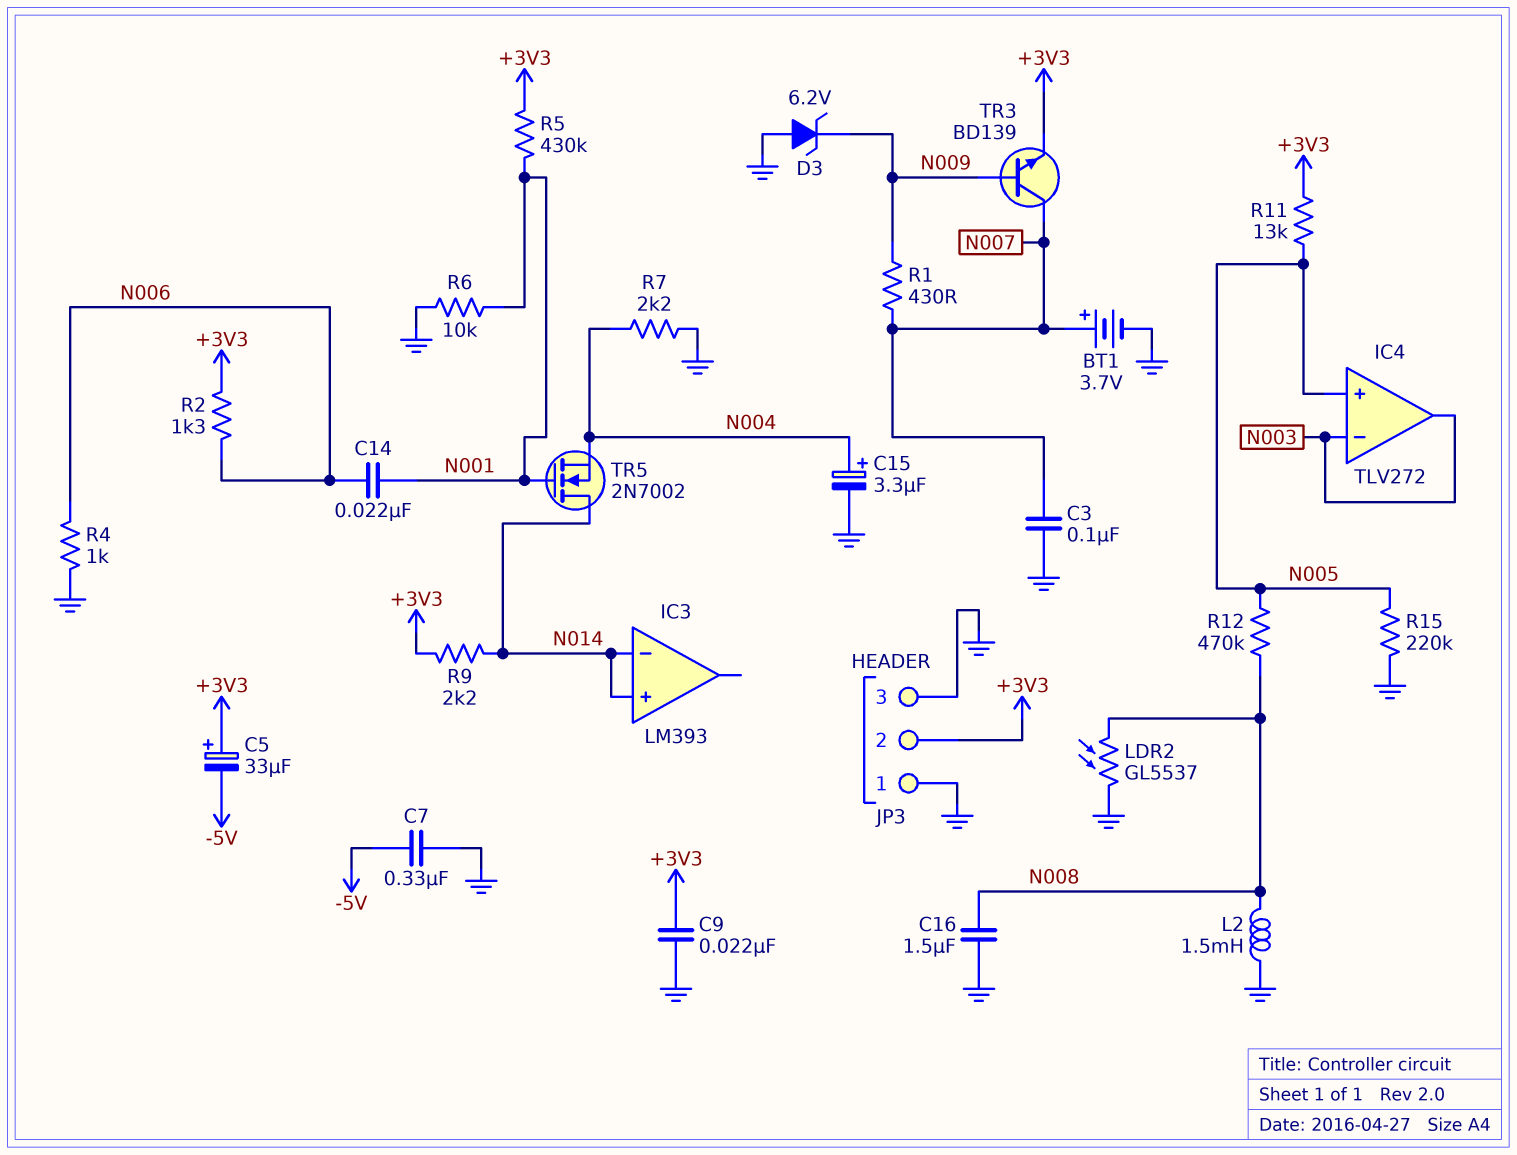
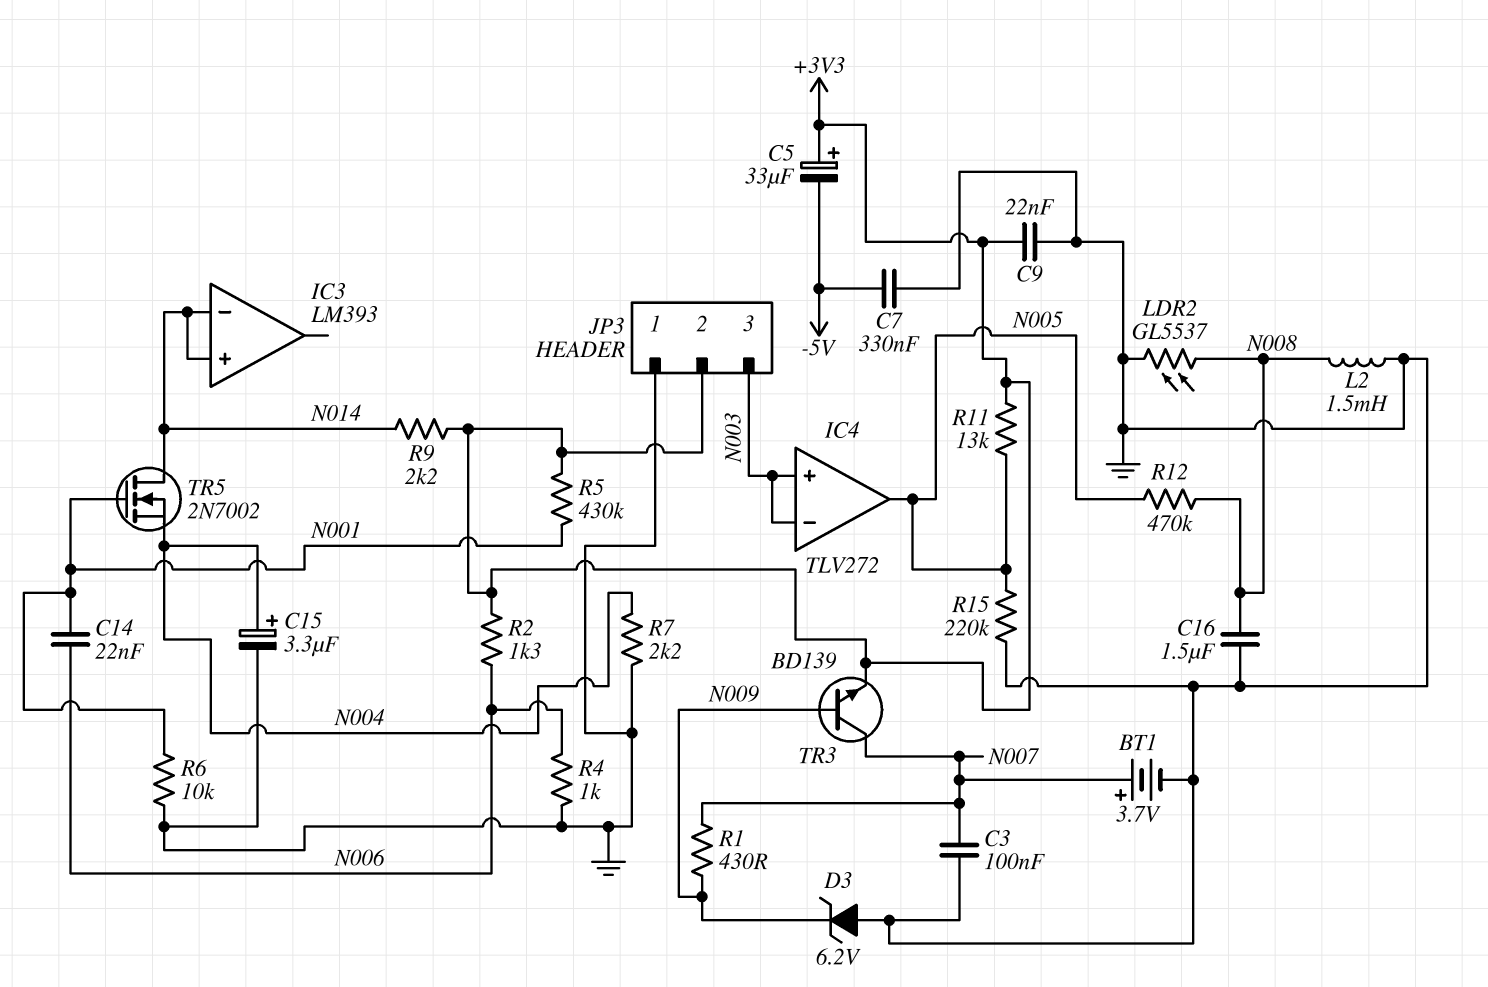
IC4 pin in+: N005 -> N003
IC4 pin out: N003 -> N005
JP3 pin 3: GND -> N003

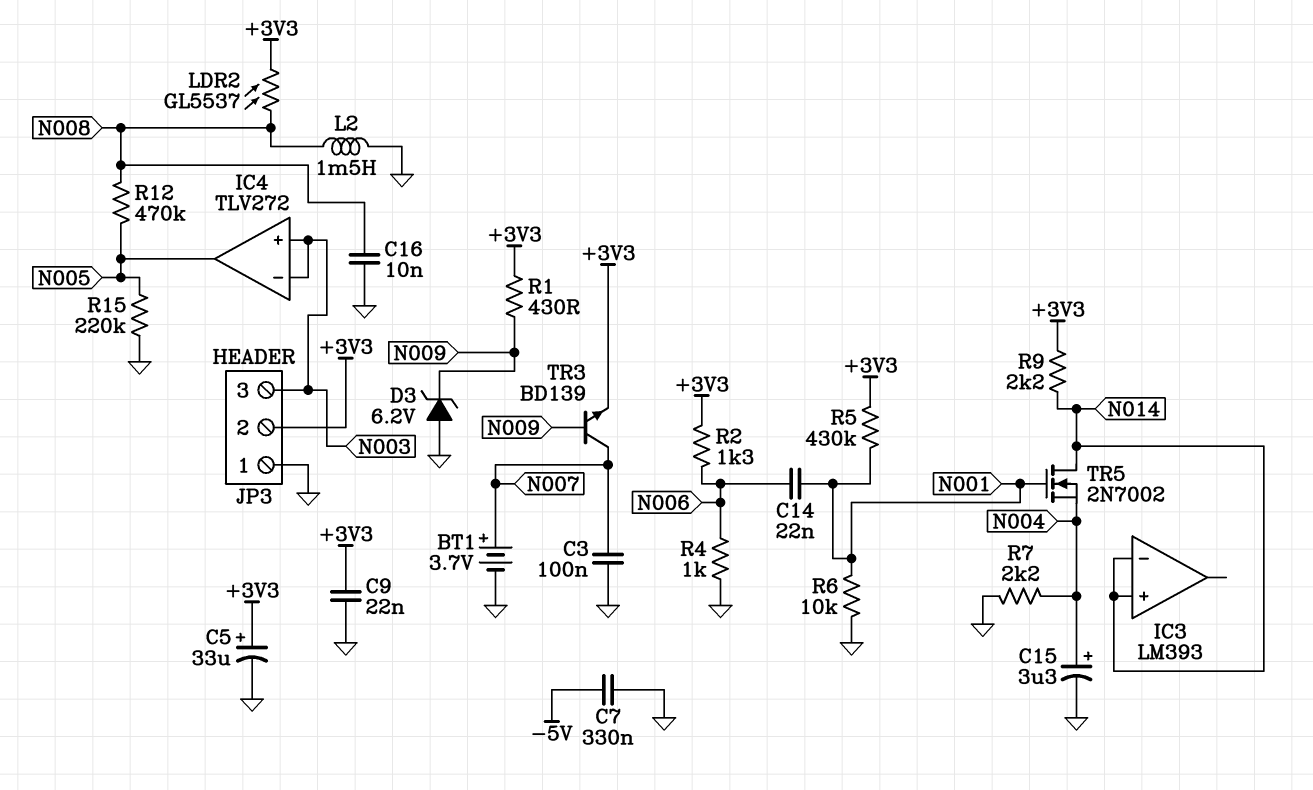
C5: 33uF (plus +3V3, minus -5V) -> 33uF (plus +3V3, minus GND)
C16: 1.5uF (GND, N008) -> 10nF (GND, N008)
LDR2: GL5537 (GND, N008) -> GL5537 (+3V3, N008)
R1: 430 (N007, N009) -> 430 (+3V3, N009)
R11: 13k (+3V3, N005) -> none

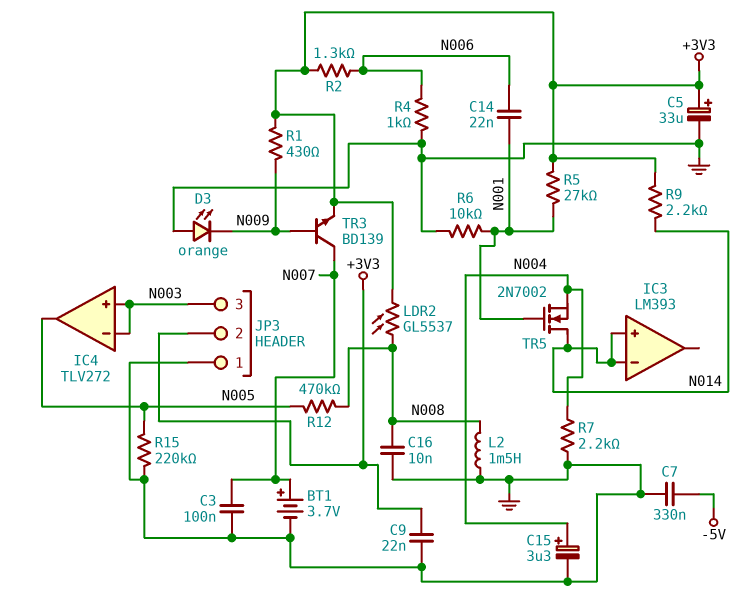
D3: zener 6.2V (A GND, K N009) -> LED orange (A GND, K N009)
R5: 430k (+3V3, N001) -> 27k (+3V3, N001)

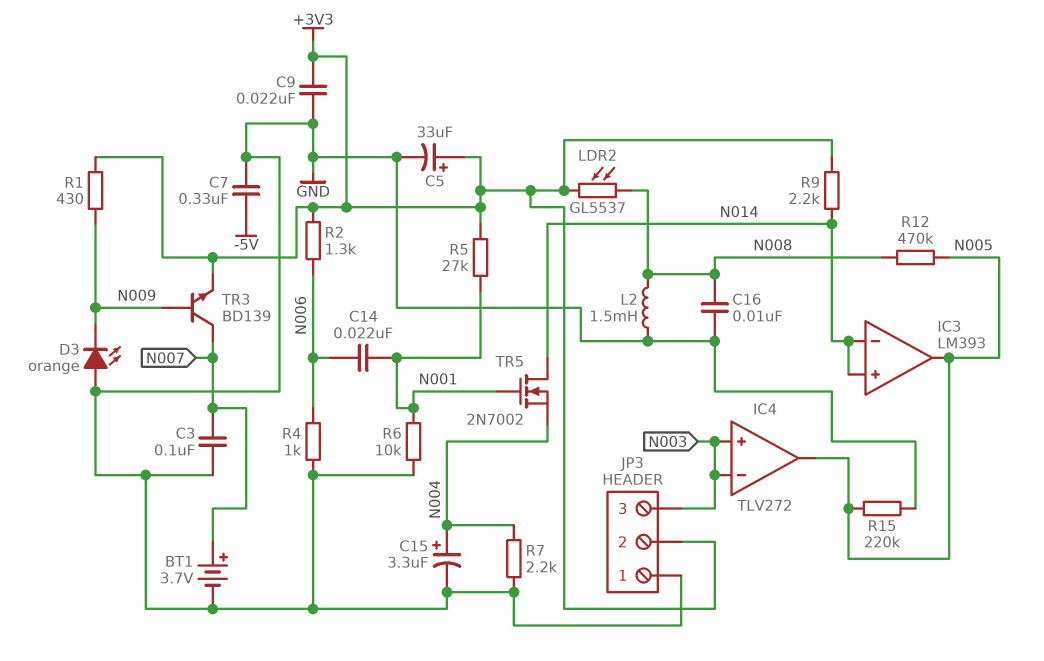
IC3 pin out: none -> N005

